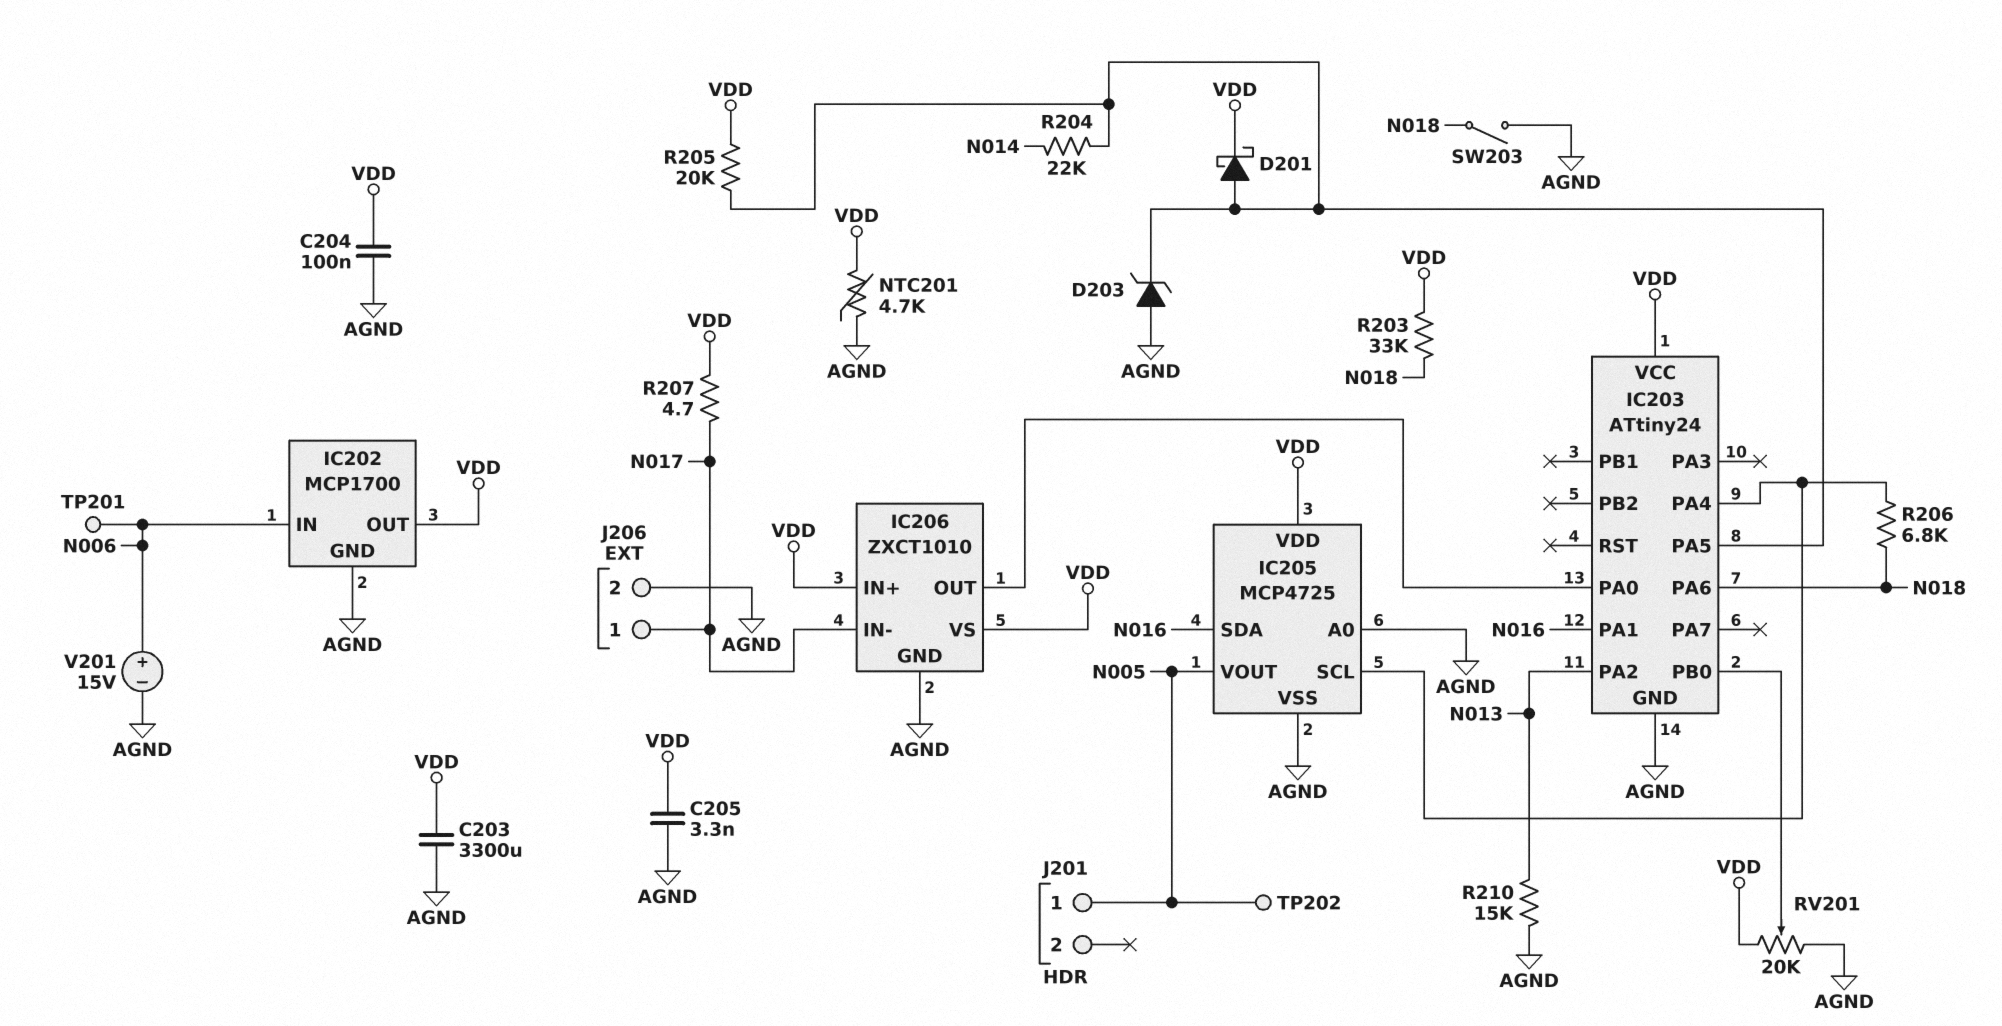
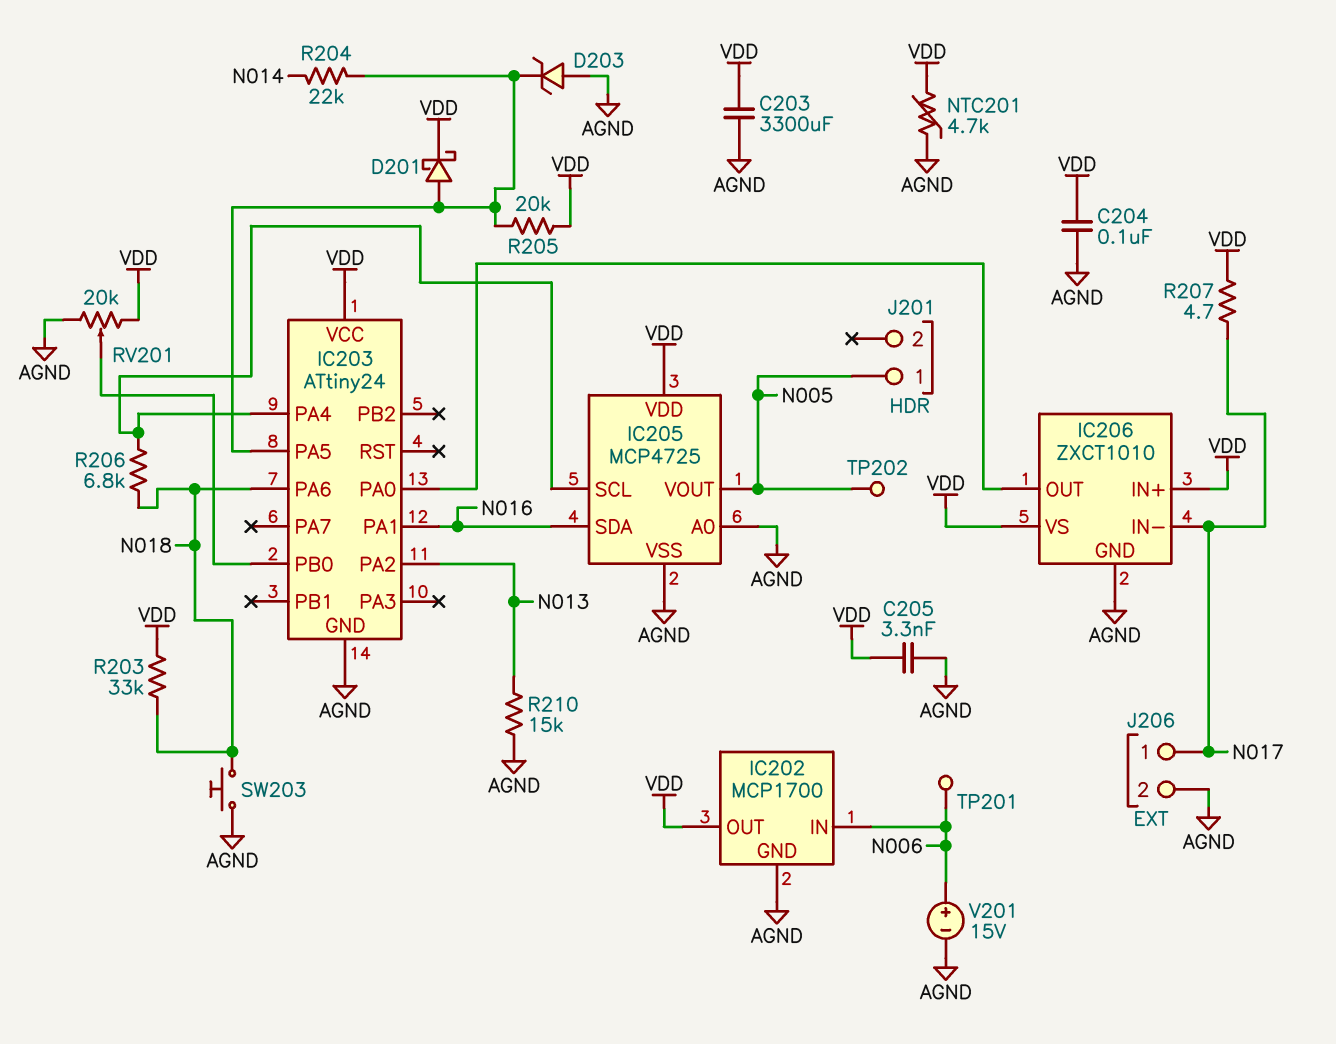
SW203: switch (AGND, N018) -> button (AGND, N018)

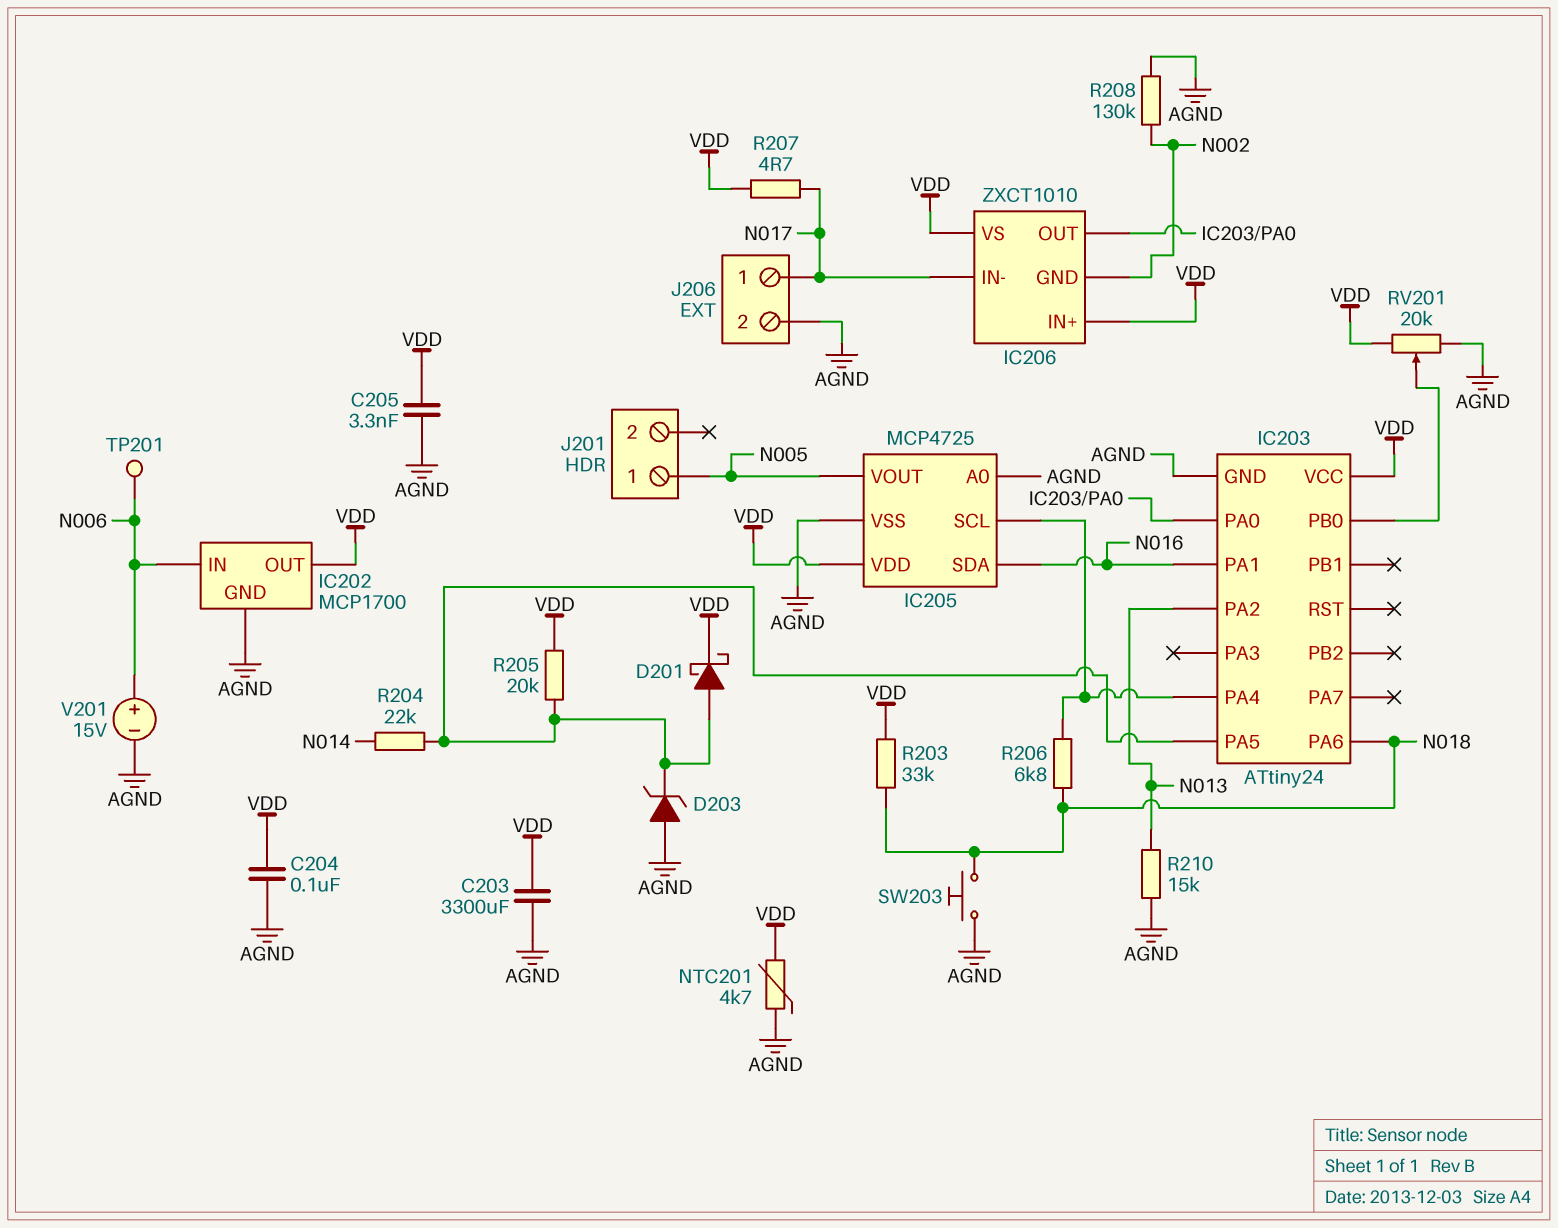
IC206 pin GND: AGND -> N002
R208: none -> 130k (AGND, N002)
TP202: test point (N005) -> none

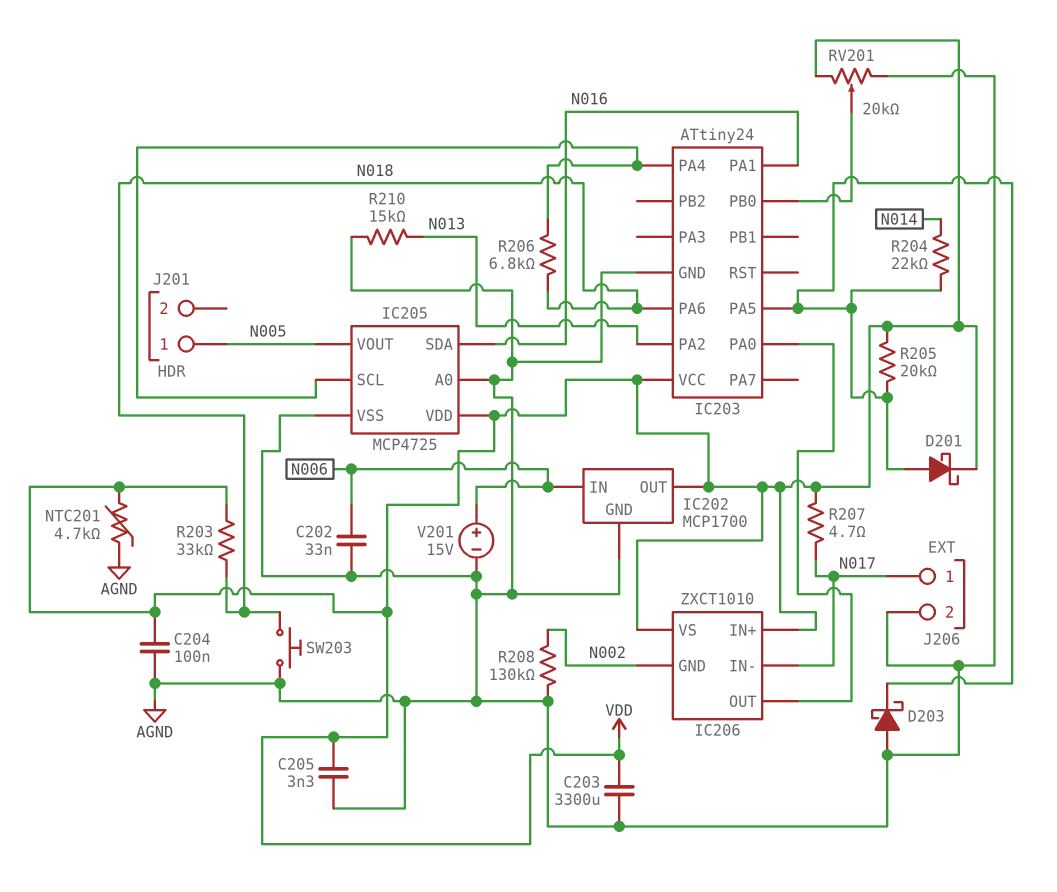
C202: none -> 33nF (AGND, N006)
D203: zener (A AGND, K IC203/PA5) -> schottky (A AGND, K IC203/PA5)
TP201: test point (N006) -> none

